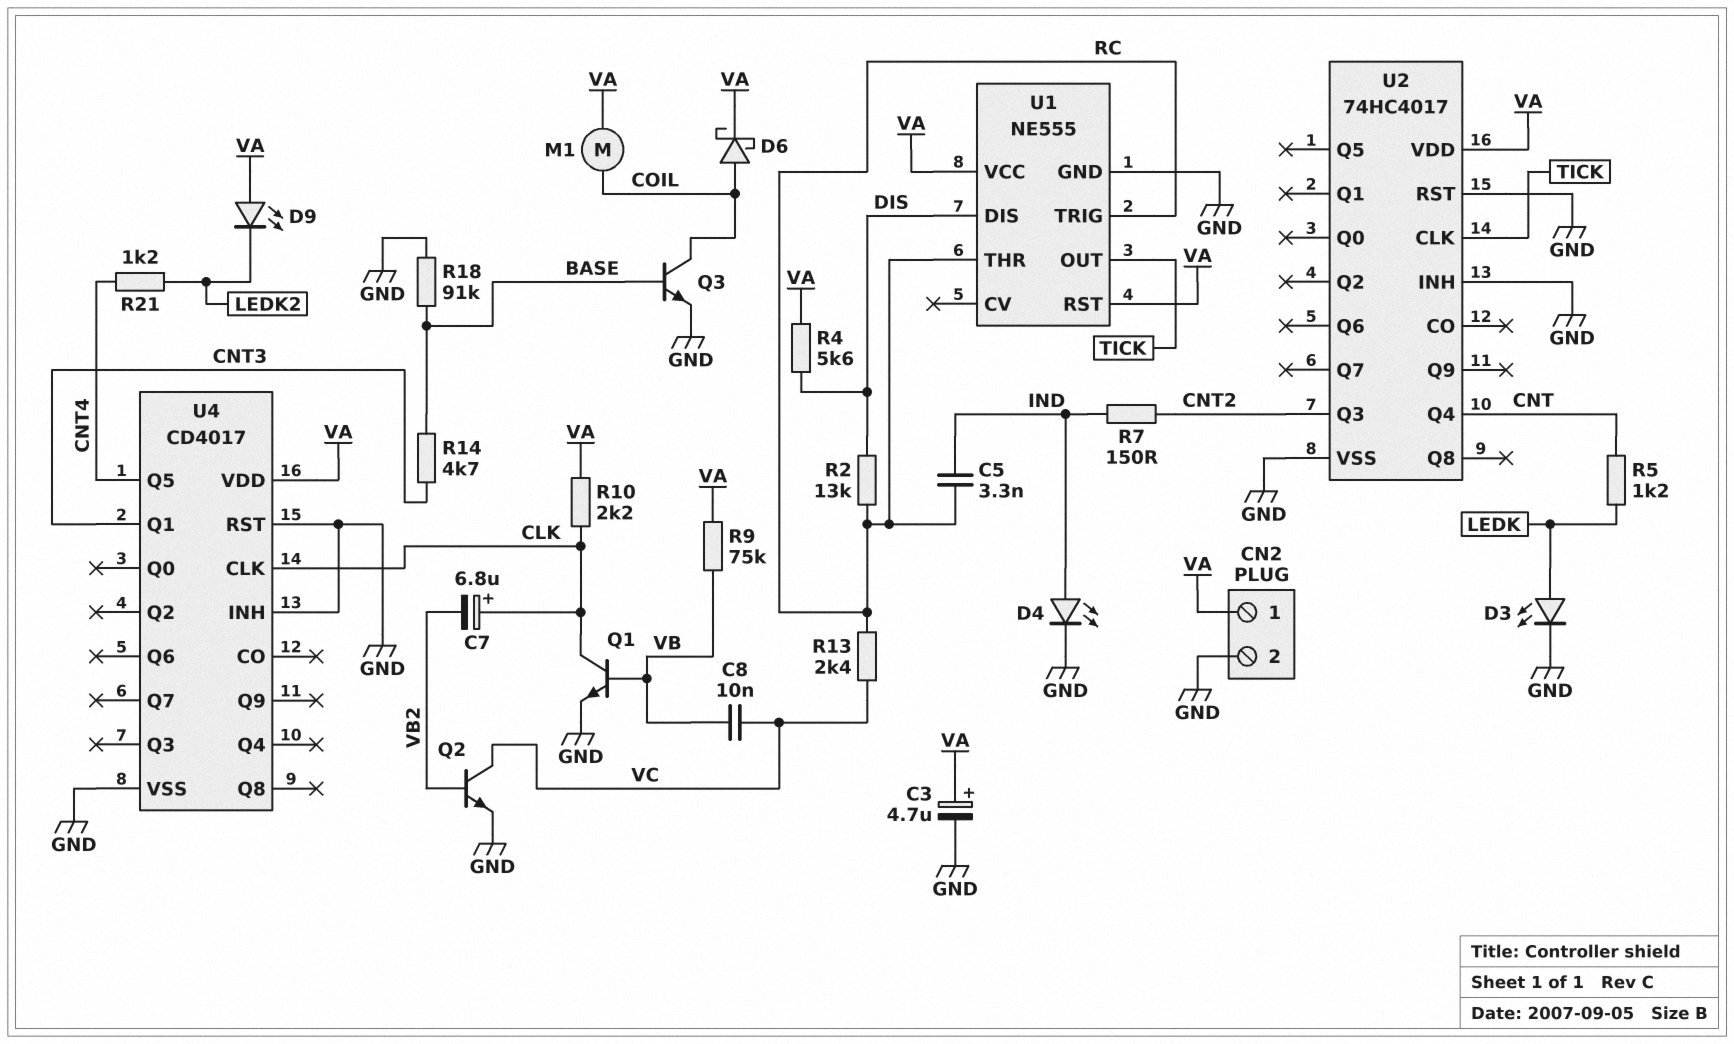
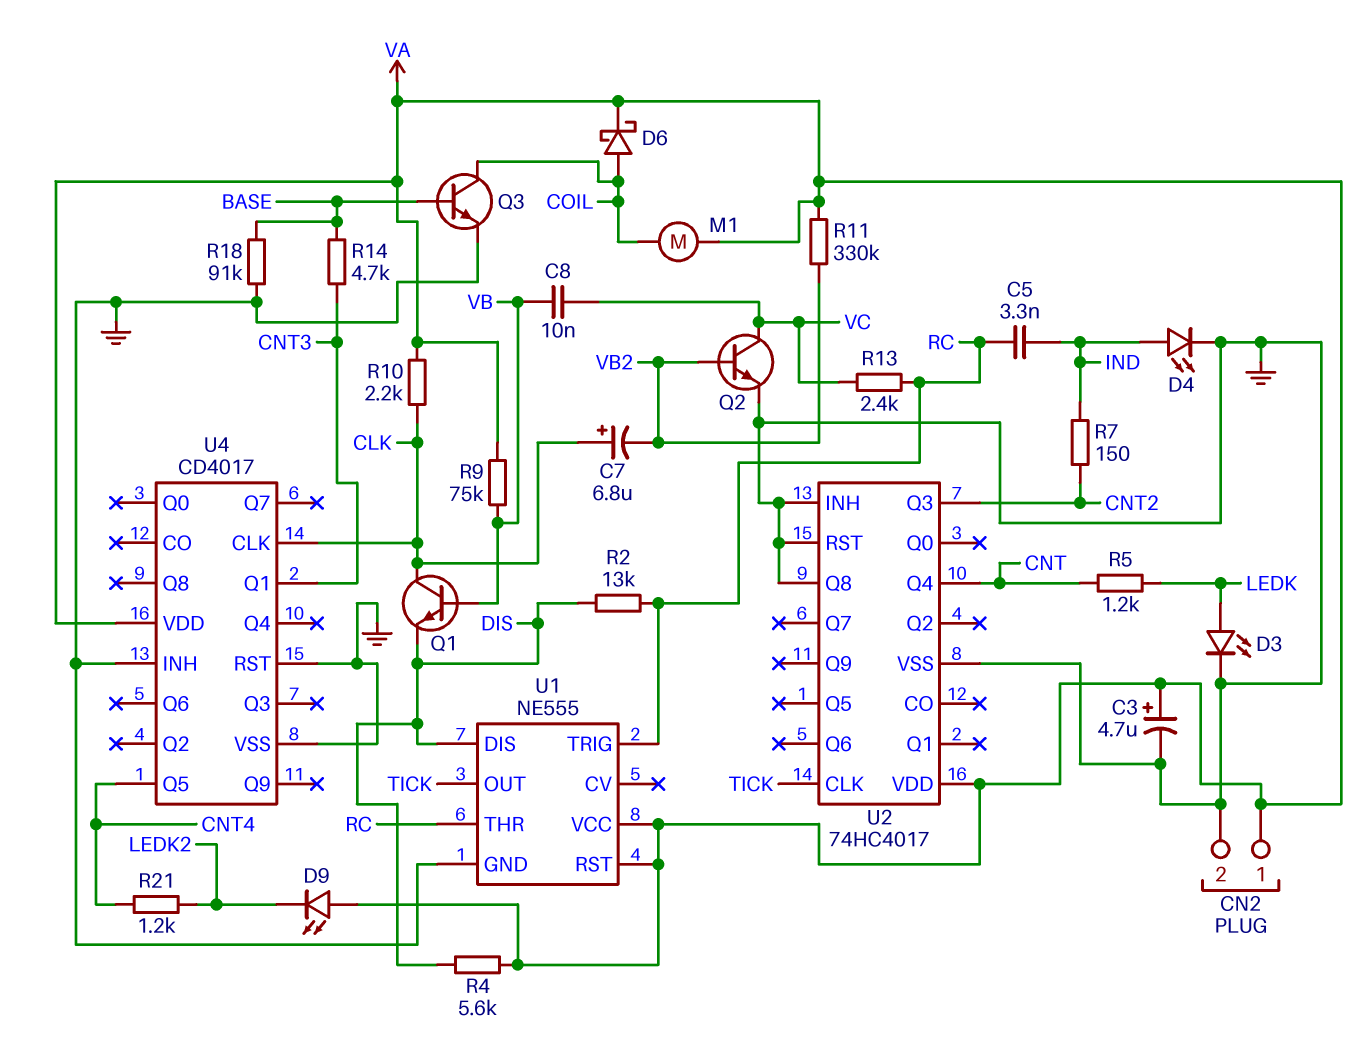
Q1: NPN (B VB, C CLK, E GND) -> NPN (B VB, C CLK, E DIS)
R11: none -> 330k (VA, VB2)
U2 pin Q8: none -> GND

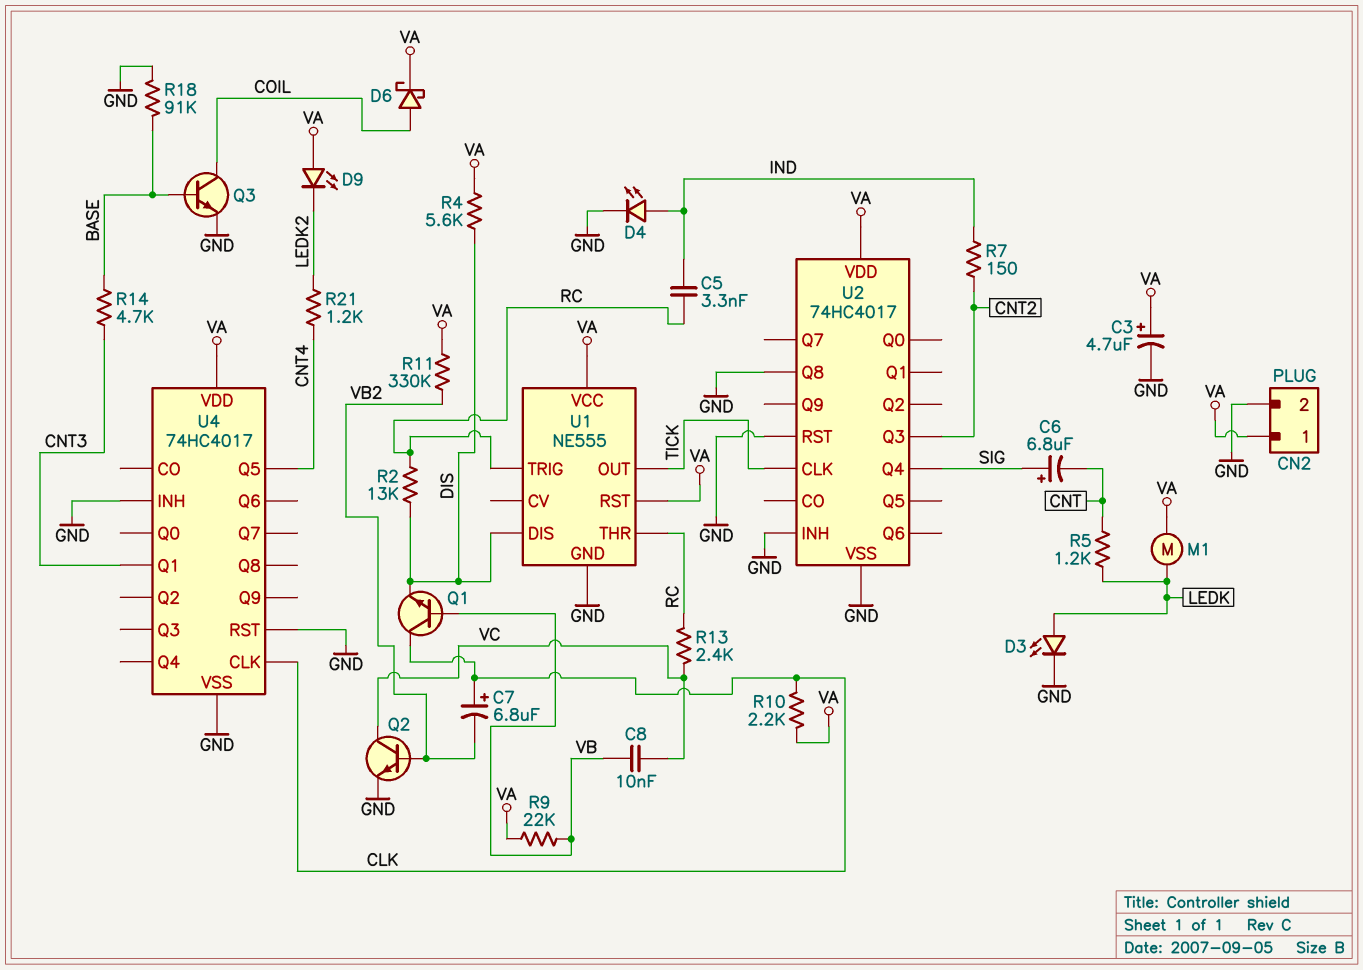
C6: none -> 6.8uF (plus SIG, minus CNT)
M1: motor (COIL, VA) -> motor (LEDK, VA)
R9: 75k (VA, VB) -> 22k (VA, VB)
U2 pin Q4: CNT -> SIG
U4: CD4017 -> 74HC4017

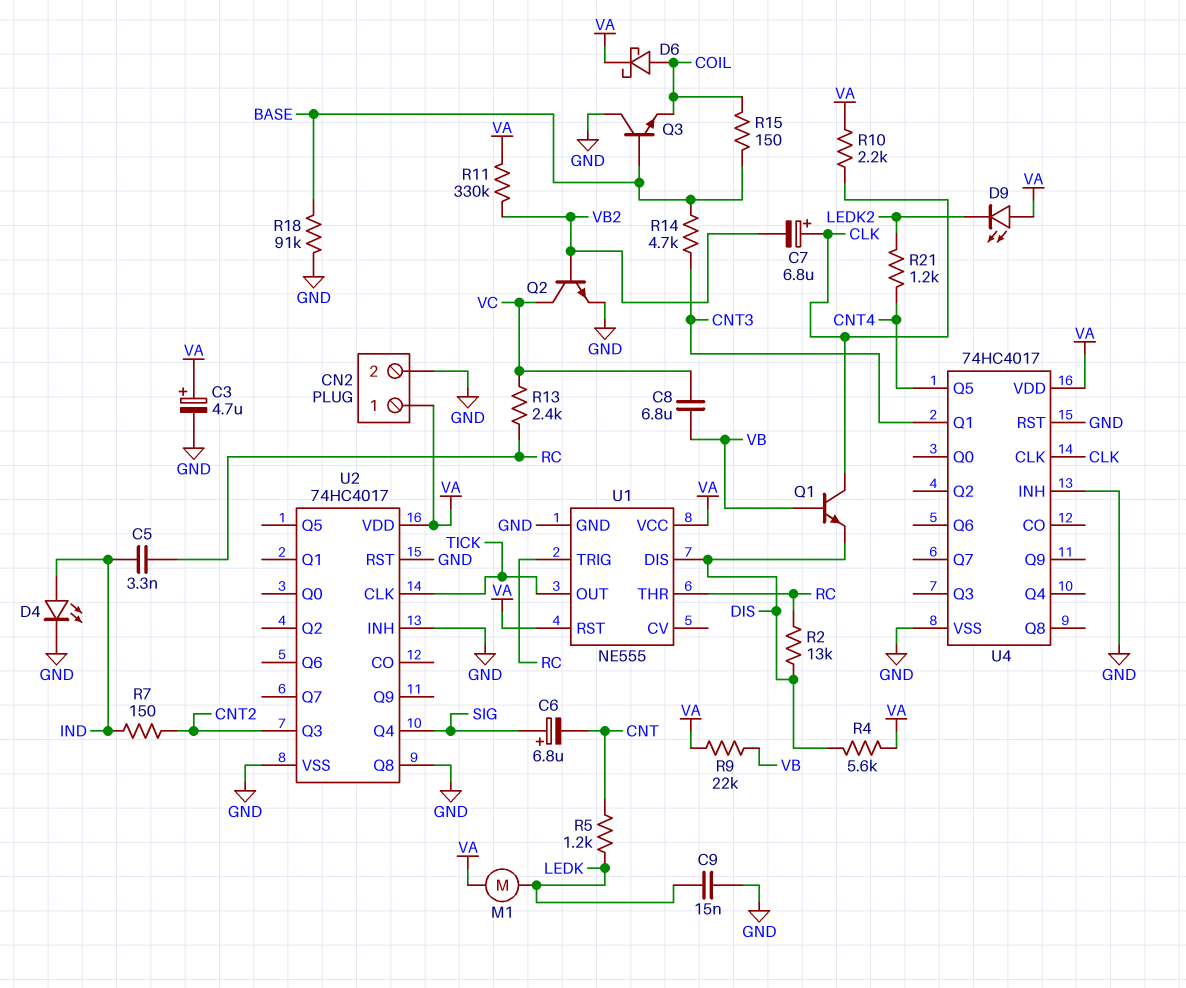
C8: 10nF (VB, VC) -> 6.8uF (VB, VC)
C9: none -> 15nF (GND, LEDK)
D3: LED (A LEDK, K GND) -> none
Q3: NPN (B BASE, C COIL, E GND) -> NPN (B BASE, C GND, E COIL)
R15: none -> 150 (BASE, COIL)

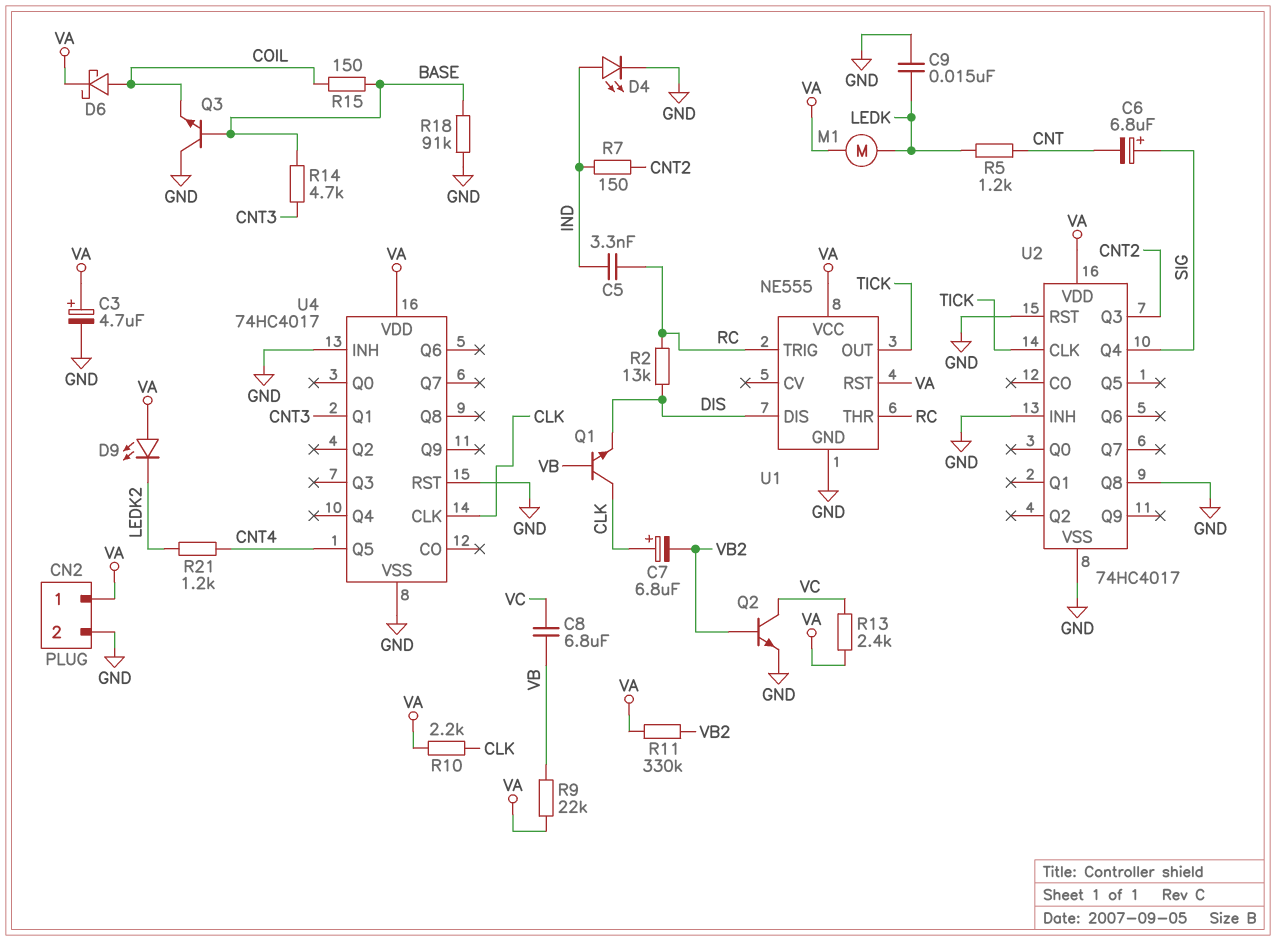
R4: 5.6k (DIS, VA) -> none
R13: 2.4k (RC, VC) -> 2.4k (VA, VC)

